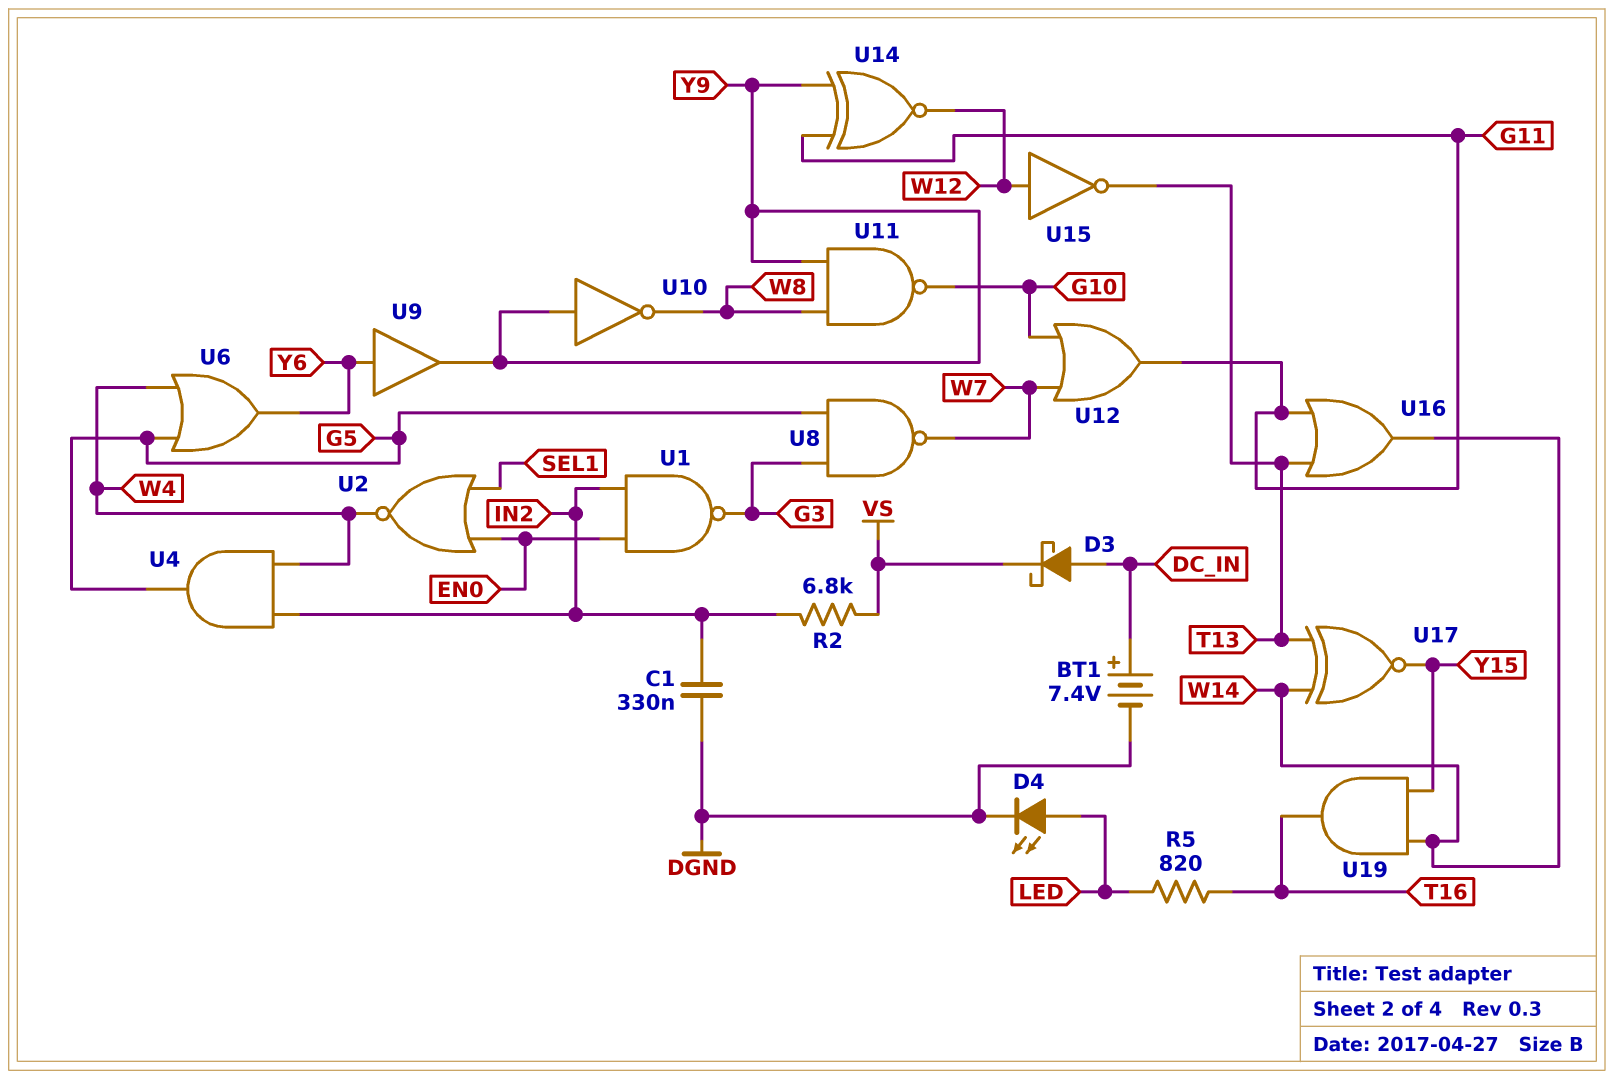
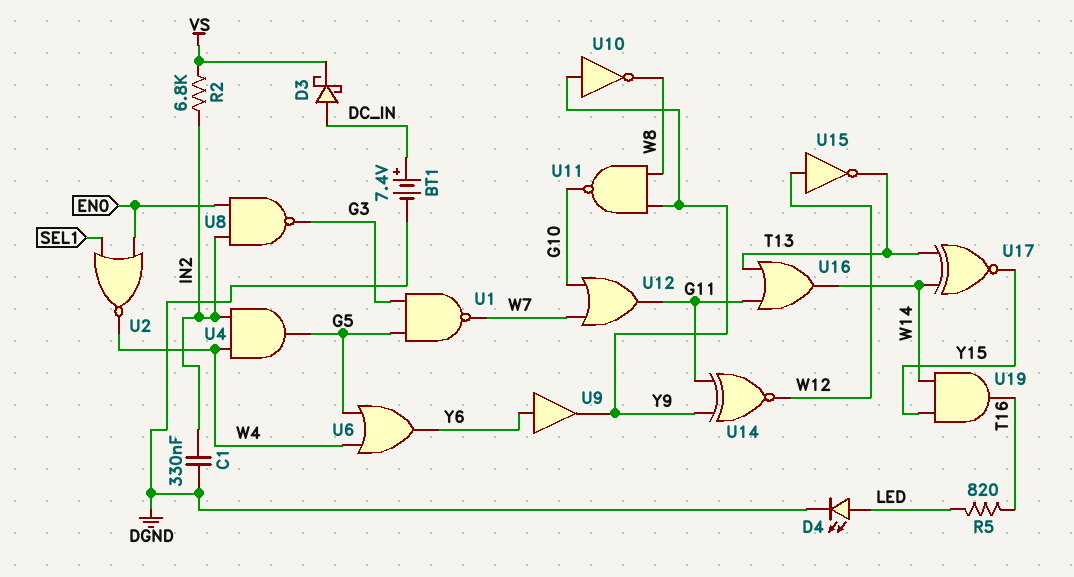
U1: NAND (in EN0, in IN2, out G3) -> NAND (in G3, in G5, out W7)
U8: NAND (in G3, in G5, out W7) -> NAND (in EN0, in IN2, out G3)

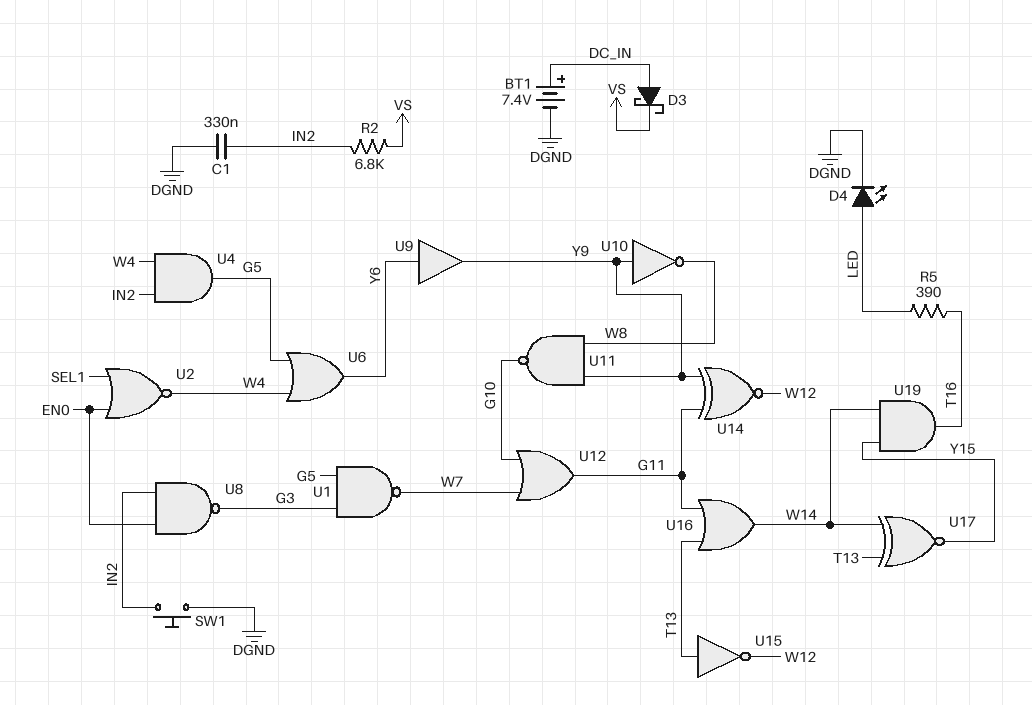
R5: 820 (LED, T16) -> 390 (LED, T16)
SW1: none -> button (DGND, IN2)
U15: NOT (in W12, out T13) -> NOT (in T13, out W12)

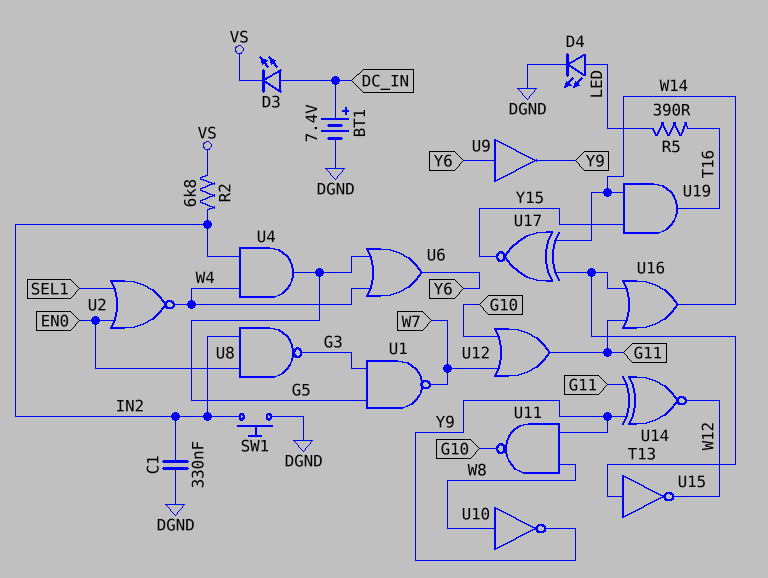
D3: schottky (A DC_IN, K VS) -> LED (A DC_IN, K VS)
U10: NOT (in Y9, out W8) -> NOT (in W8, out Y9)

